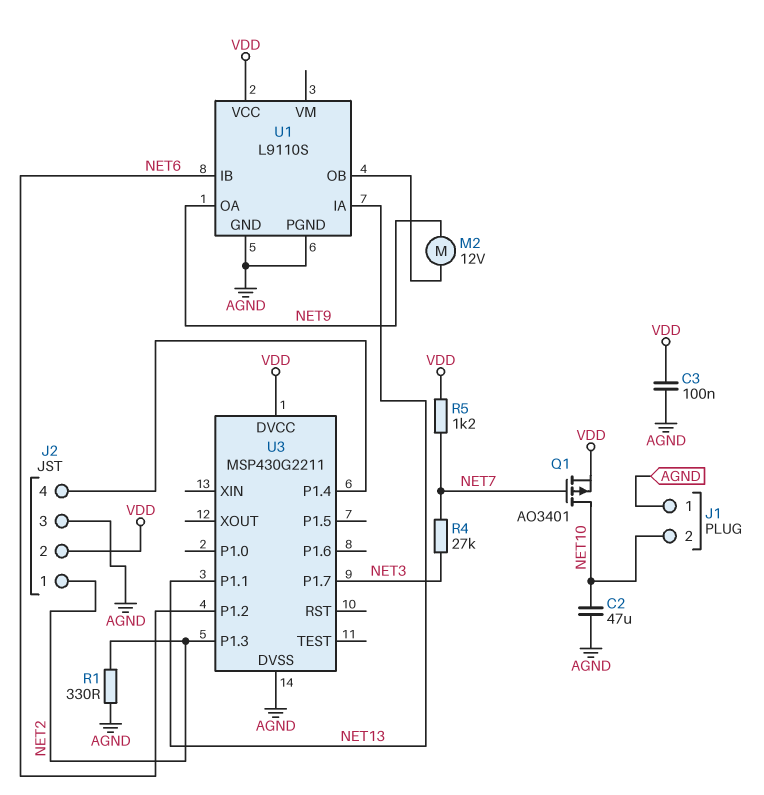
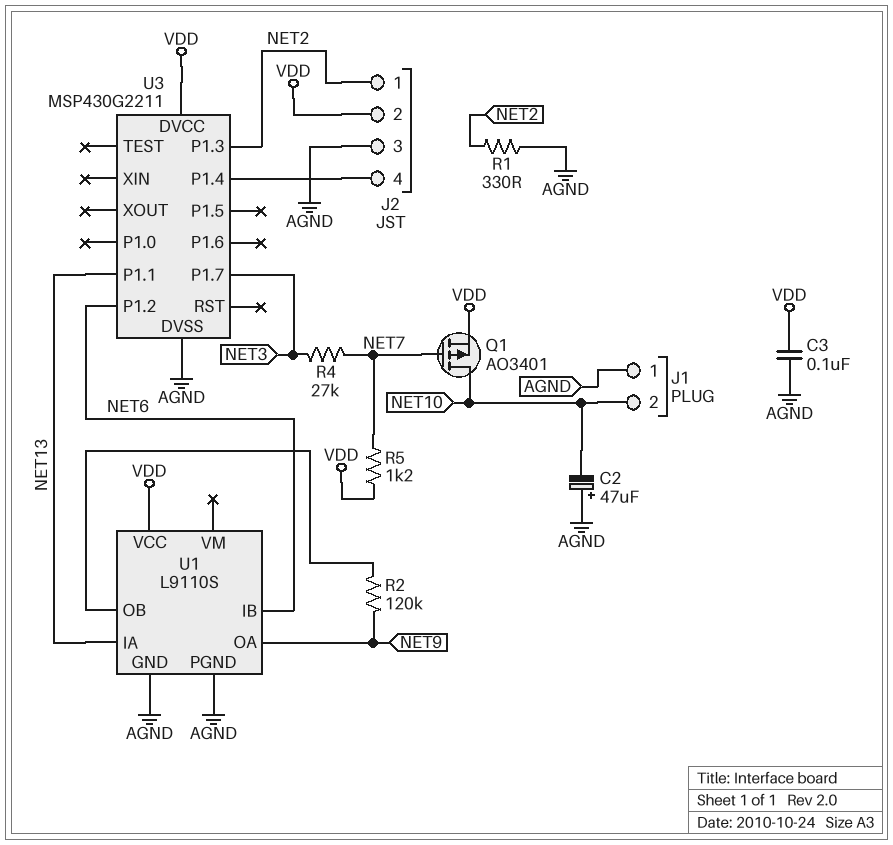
C2: 47uF (AGND, NET10) -> 47uF (plus AGND, minus NET10)
M2: motor 12V (NET9, U1/OB) -> none
R2: none -> 120k (NET9, U1/OB)

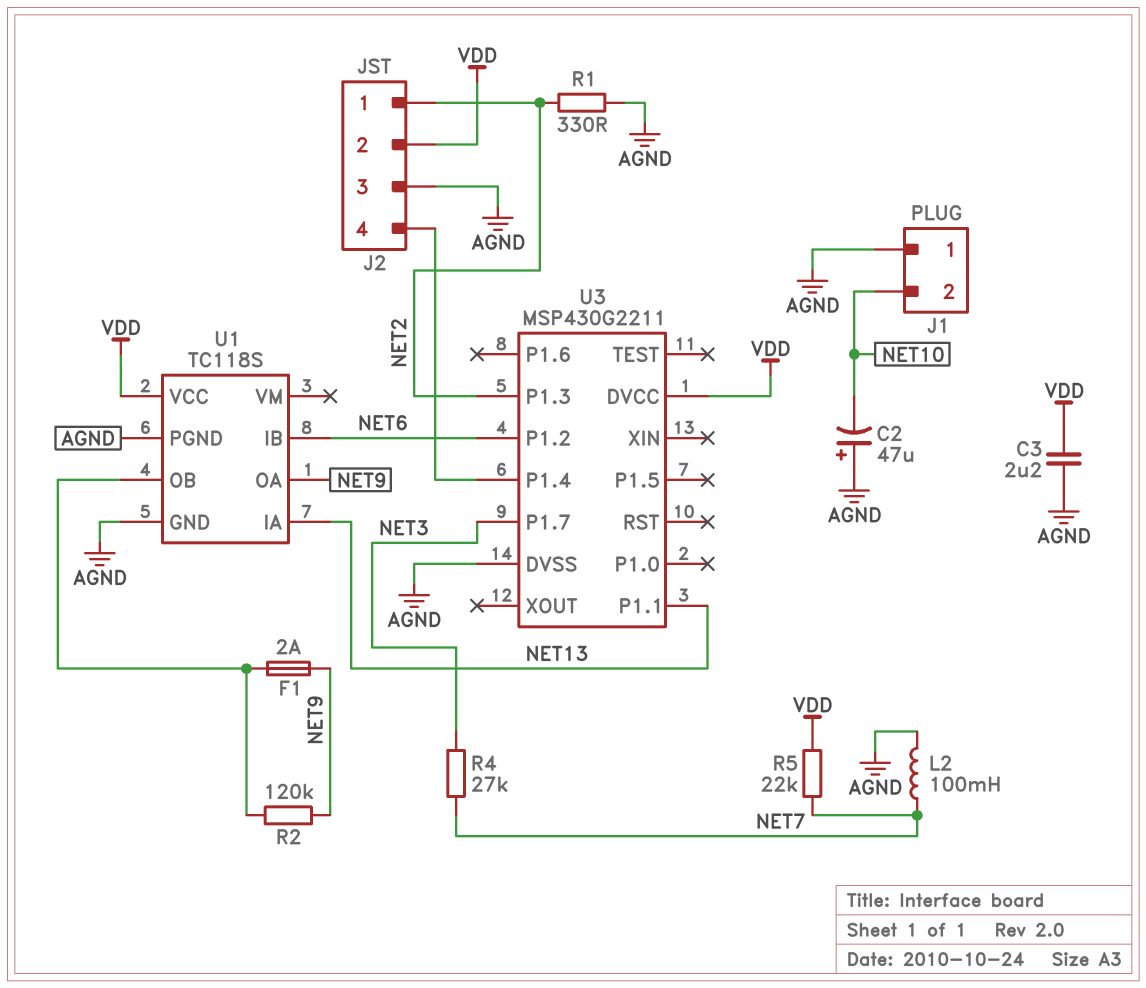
C3: 100nF (AGND, VDD) -> 2.2uF (AGND, VDD)
F1: none -> 2A (NET9, U1/OB)
L2: none -> 100mH (AGND, NET7)
Q1: PMOS AO3401 (G NET7, D NET10, S VDD) -> none
R5: 1.2k (NET7, VDD) -> 22k (NET7, VDD)
U1: L9110S -> TC118S

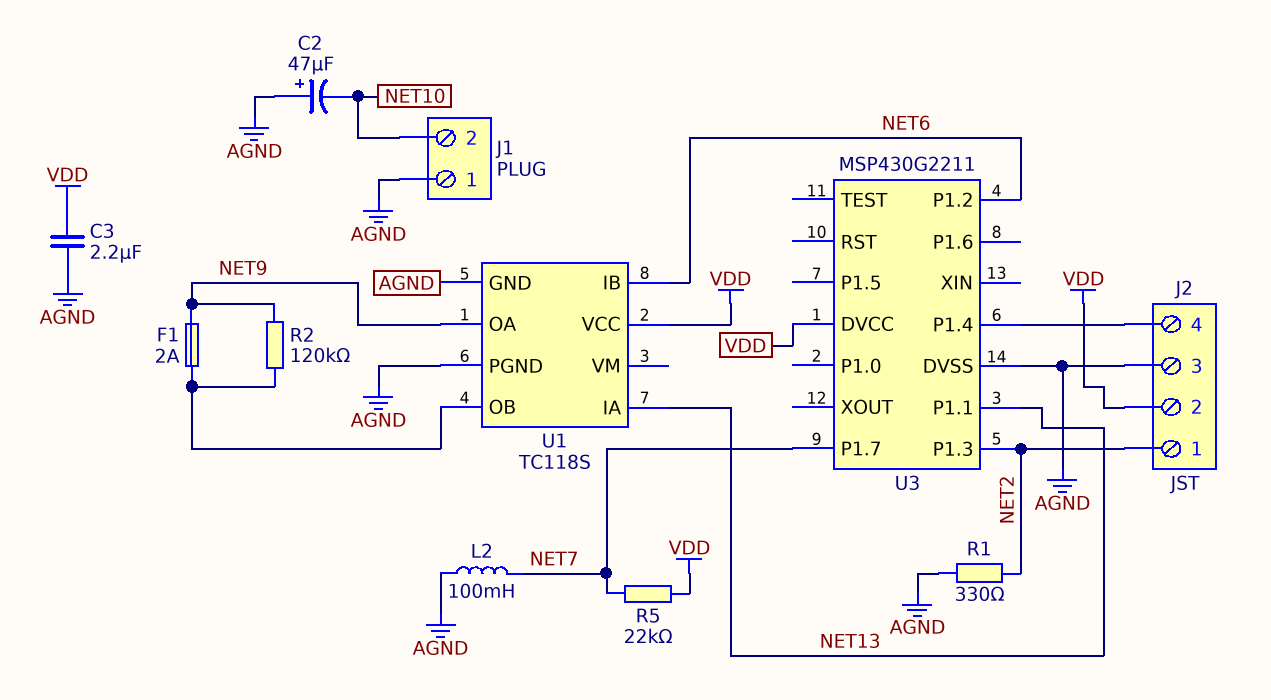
R4: 27k (NET3, NET7) -> none
U3 pin P1.7: NET3 -> NET7

